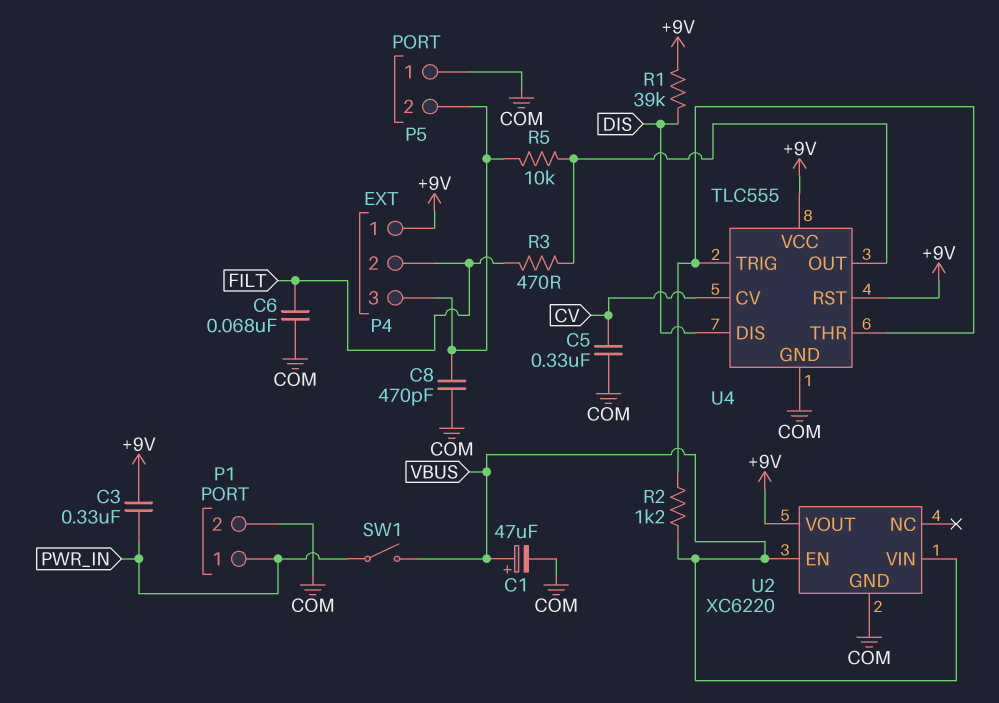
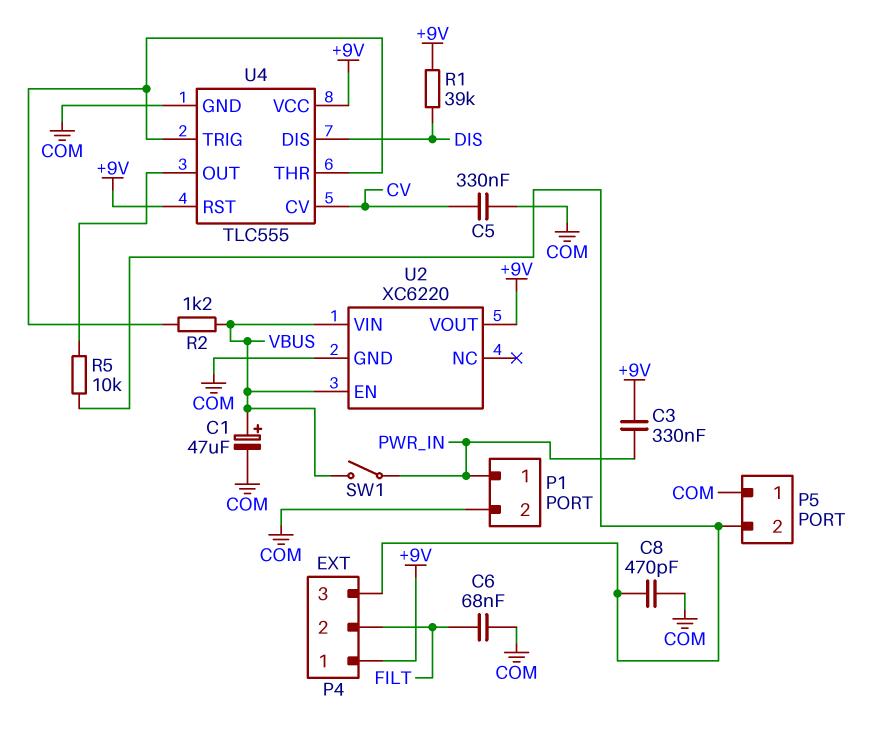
R3: 470 (FILT, U4/OUT) -> none

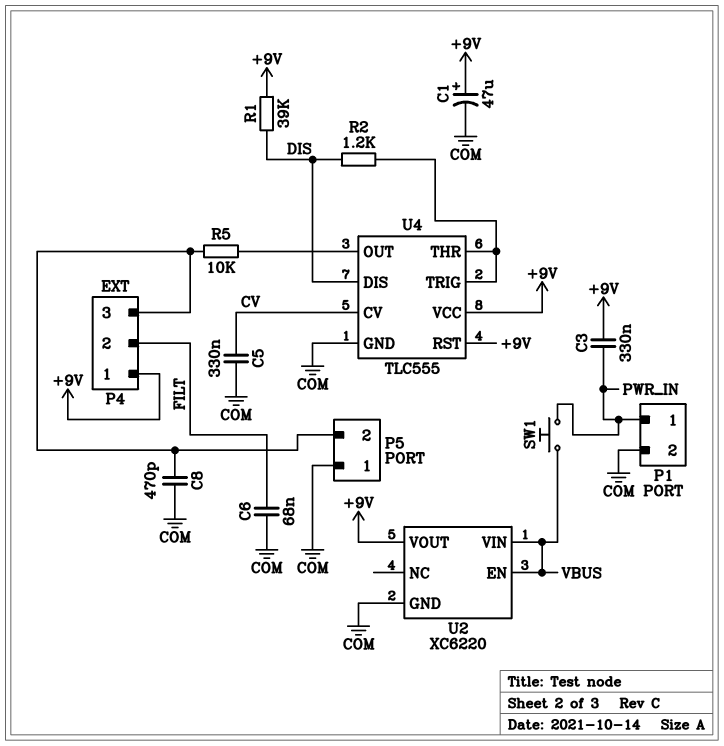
C1: 47uF (plus VBUS, minus COM) -> 47uF (plus +9V, minus COM)
R2: 1.2k (U4/THR, VBUS) -> 1.2k (DIS, U4/THR)
SW1: switch (PWR_IN, VBUS) -> button (PWR_IN, VBUS)

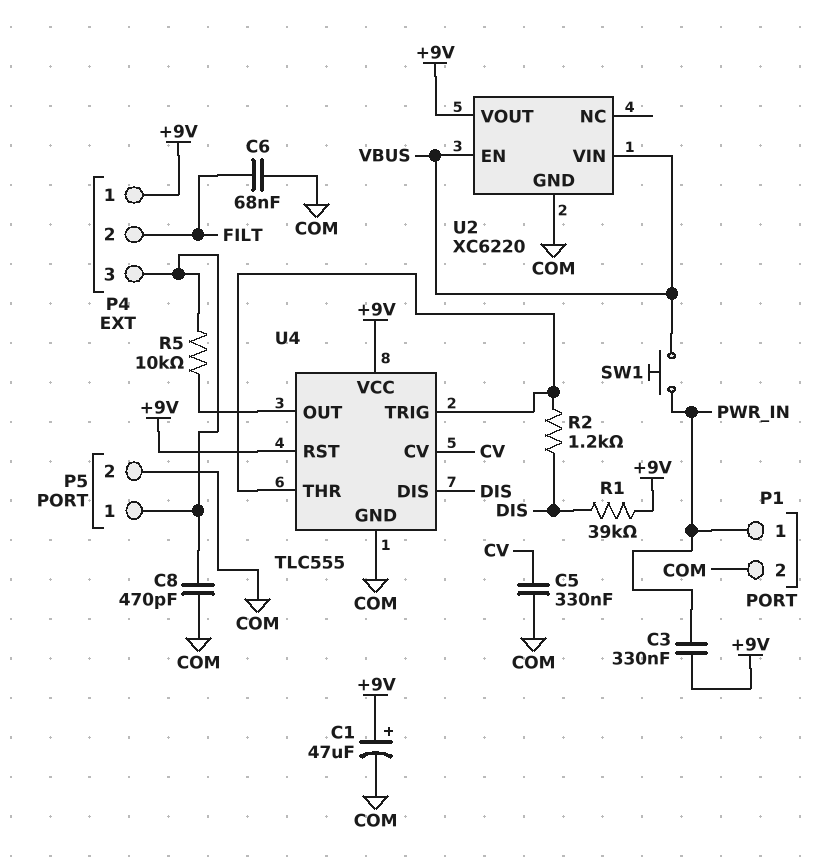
P5 pin 1: COM -> P4/3
P5 pin 2: P4/3 -> COM

